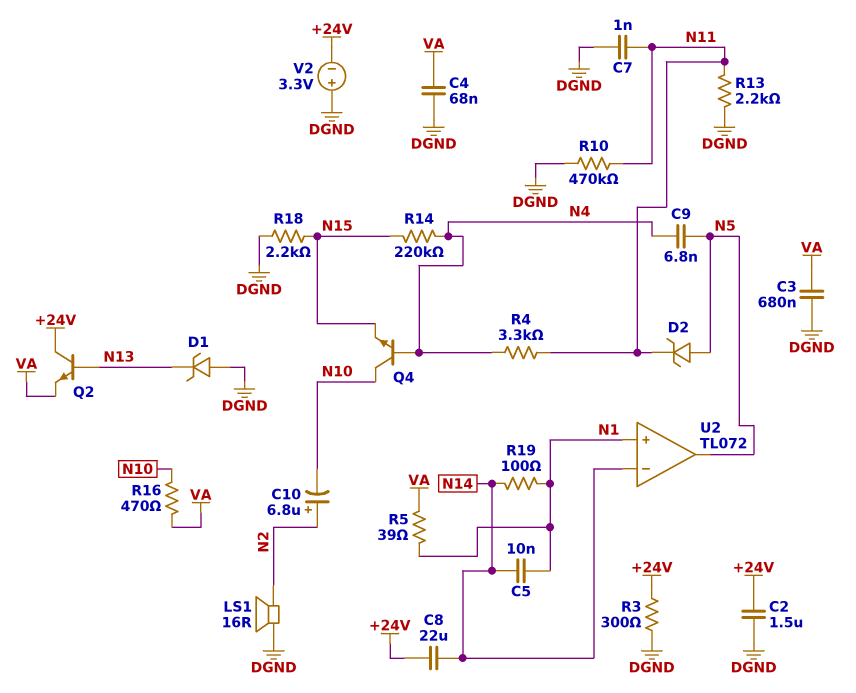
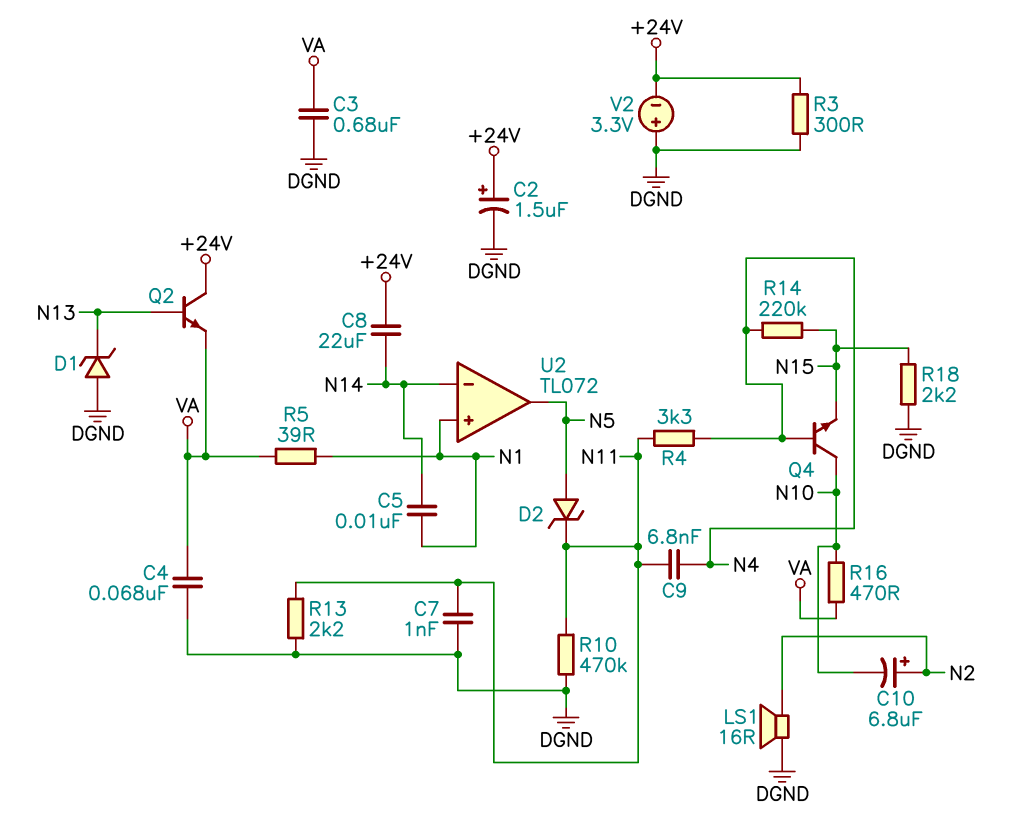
C2: 1.5uF (+24V, DGND) -> 1.5uF (plus +24V, minus DGND)
C9: 6.8nF (N4, N5) -> 6.8nF (N4, N11)
R19: 100 (N1, N14) -> none

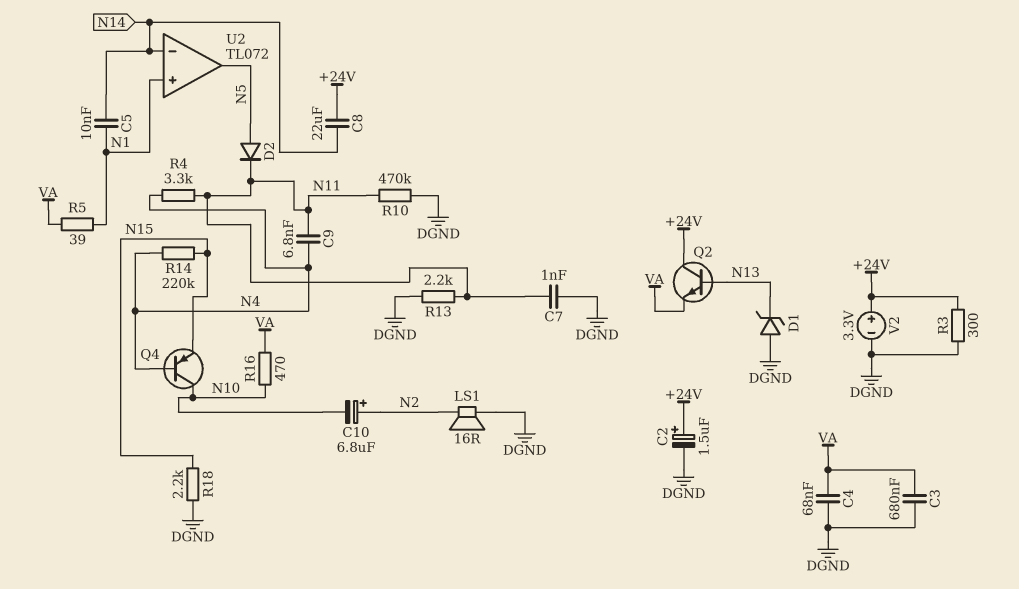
D2: zener (A N5, K N11) -> diode (A N5, K N11)
Q4: NPN (B N4, C N10, E N15) -> PNP (B N4, C N10, E N15)
V2: 3.3V (plus DGND, minus +24V) -> 3.3V (plus +24V, minus DGND)

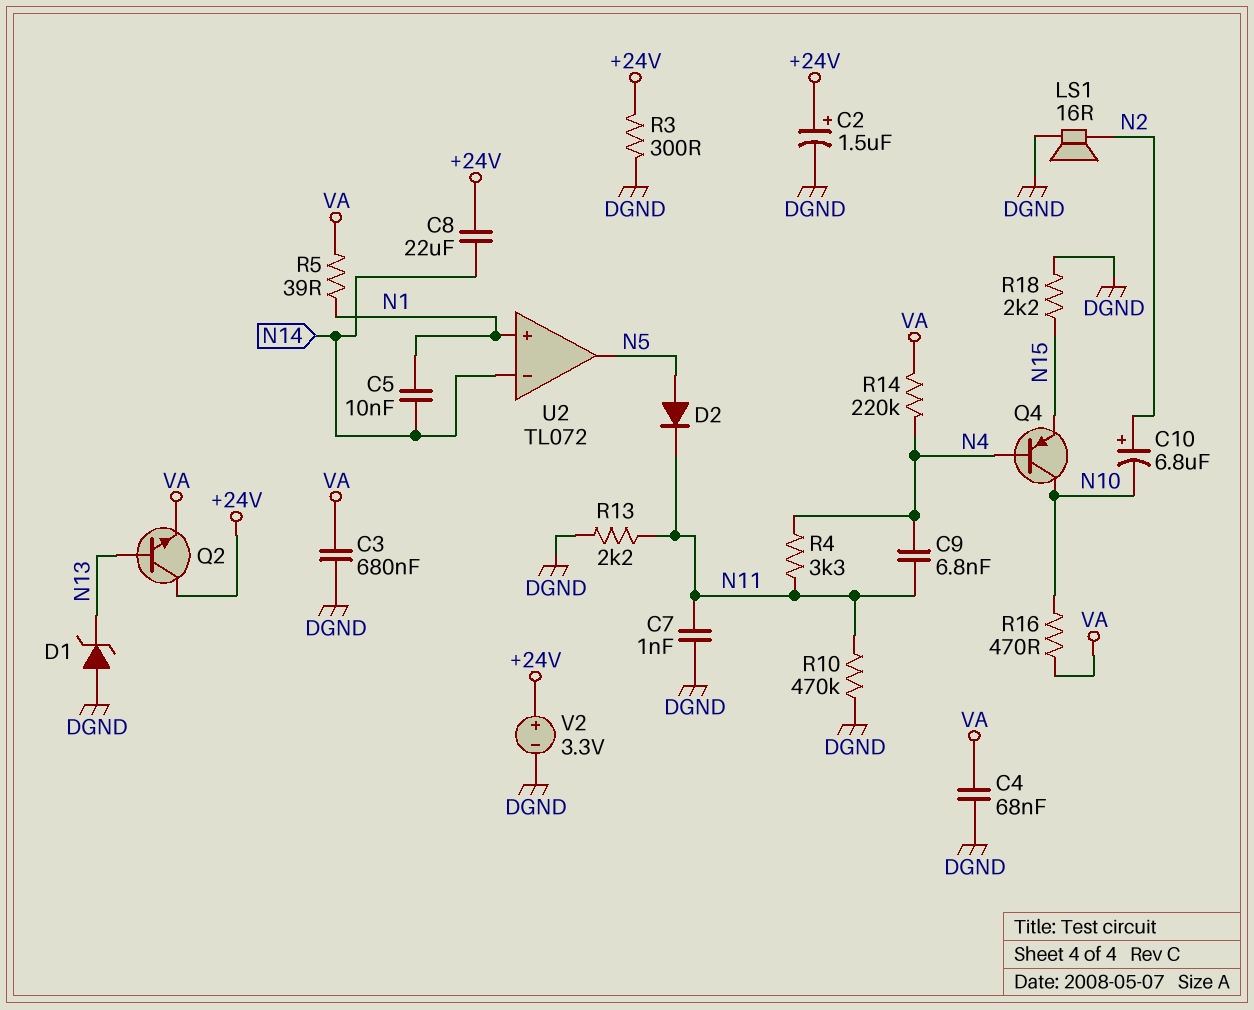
R14: 220k (N4, N15) -> 220k (N4, VA)

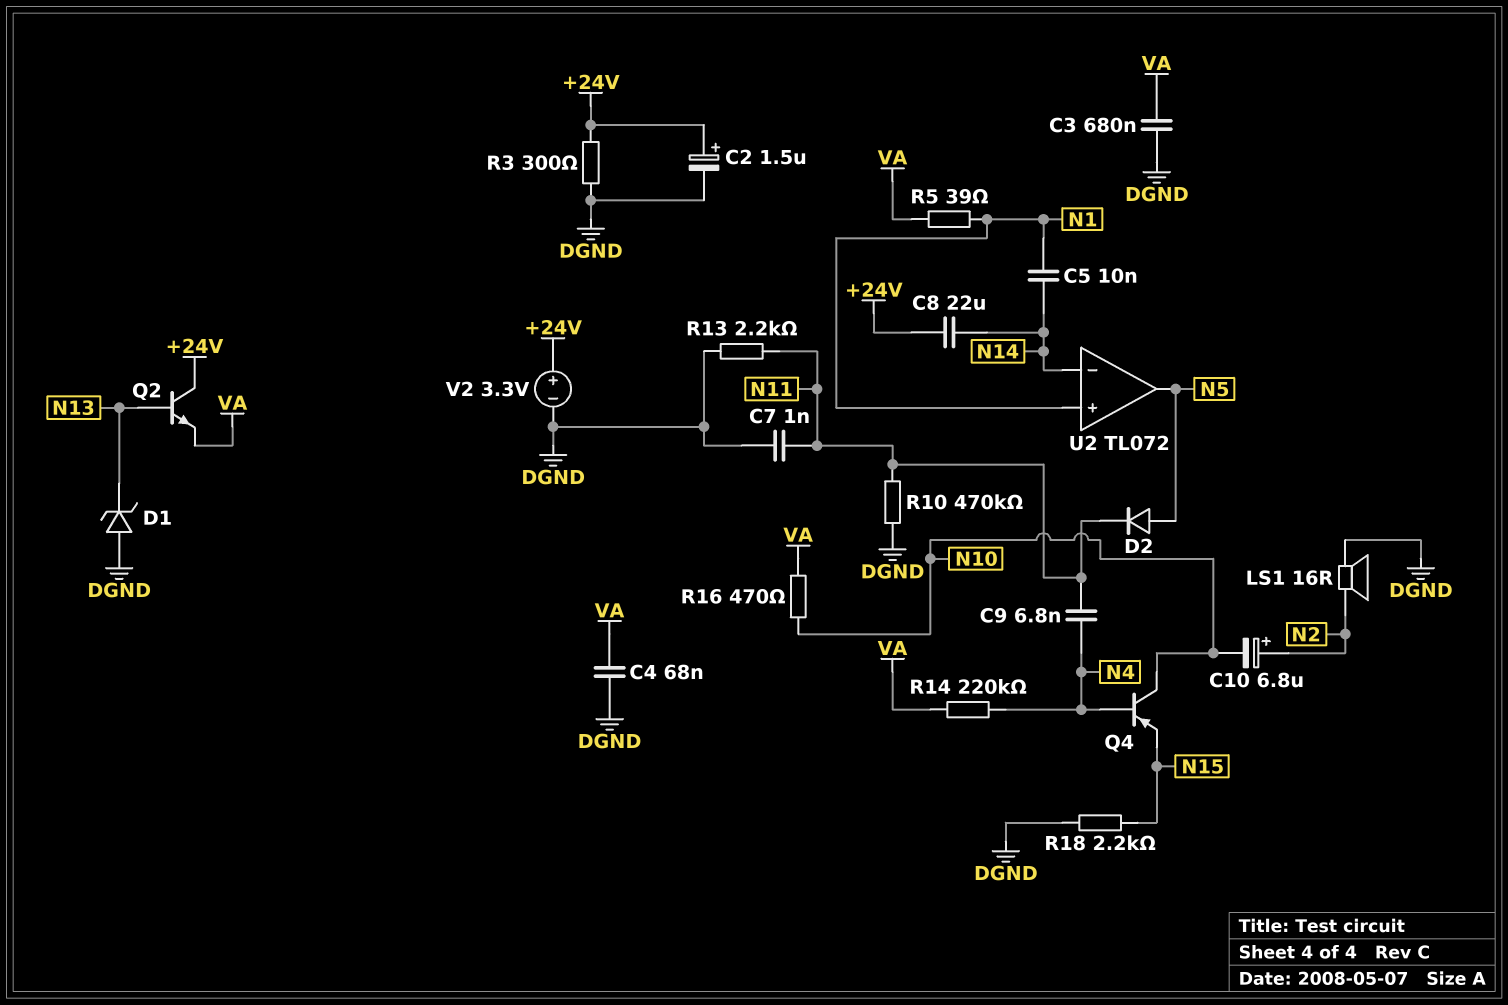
R4: 3.3k (N4, N11) -> none

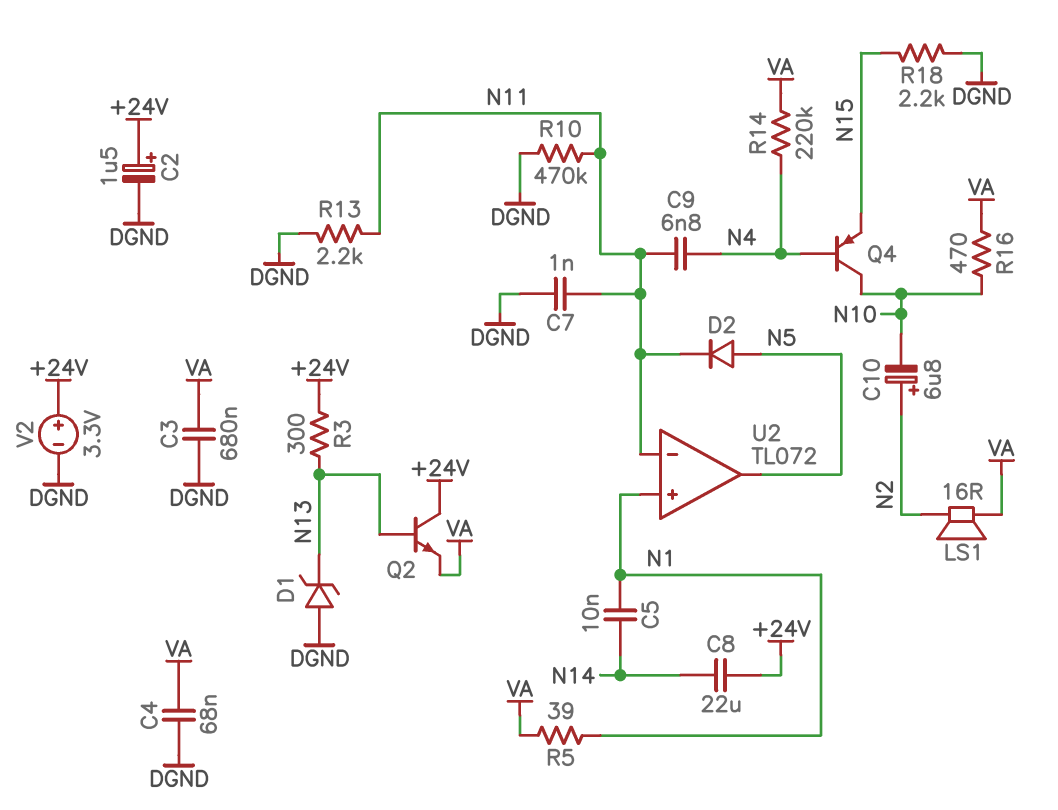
LS1: speaker 16R (DGND, N2) -> speaker 16R (N2, VA)
R3: 300 (+24V, DGND) -> 300 (+24V, N13)
U2 pin in-: N14 -> N11

